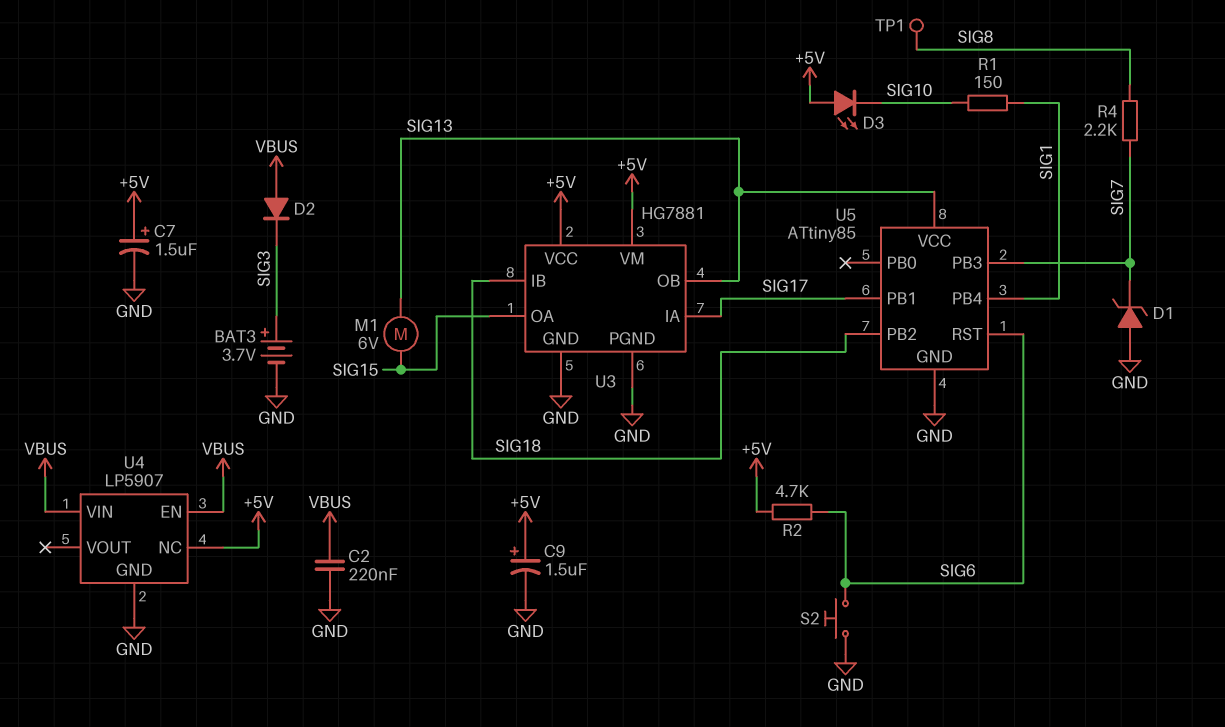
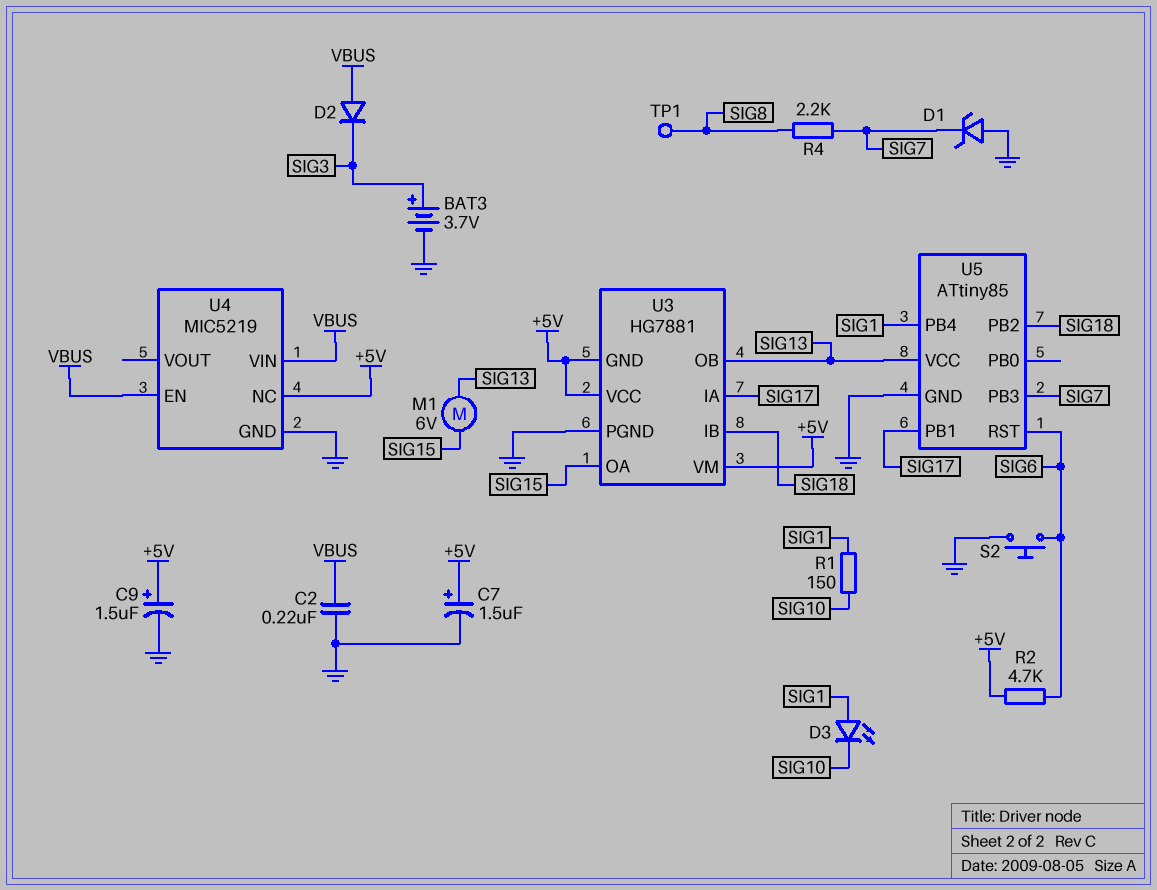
D3: LED (A +5V, K SIG10) -> LED (A SIG1, K SIG10)
U3 pin GND: GND -> +5V
U4: LP5907 -> MIC5219

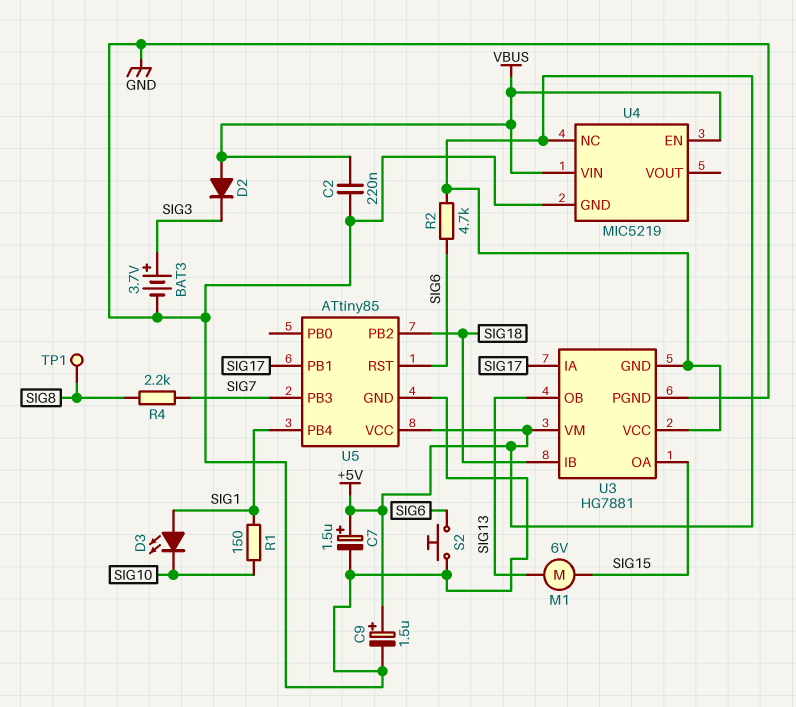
D1: zener (A GND, K SIG7) -> none
U5 pin VCC: SIG13 -> +5V

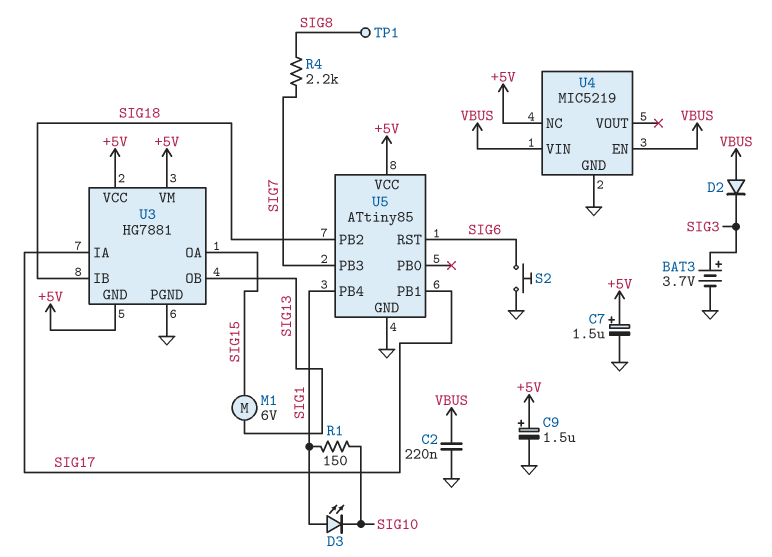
R2: 4.7k (+5V, SIG6) -> none

